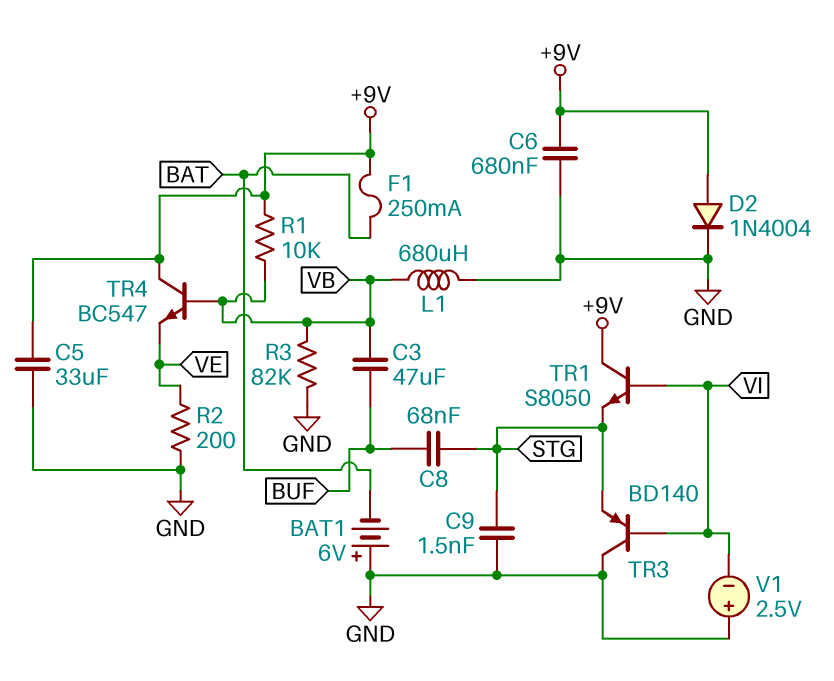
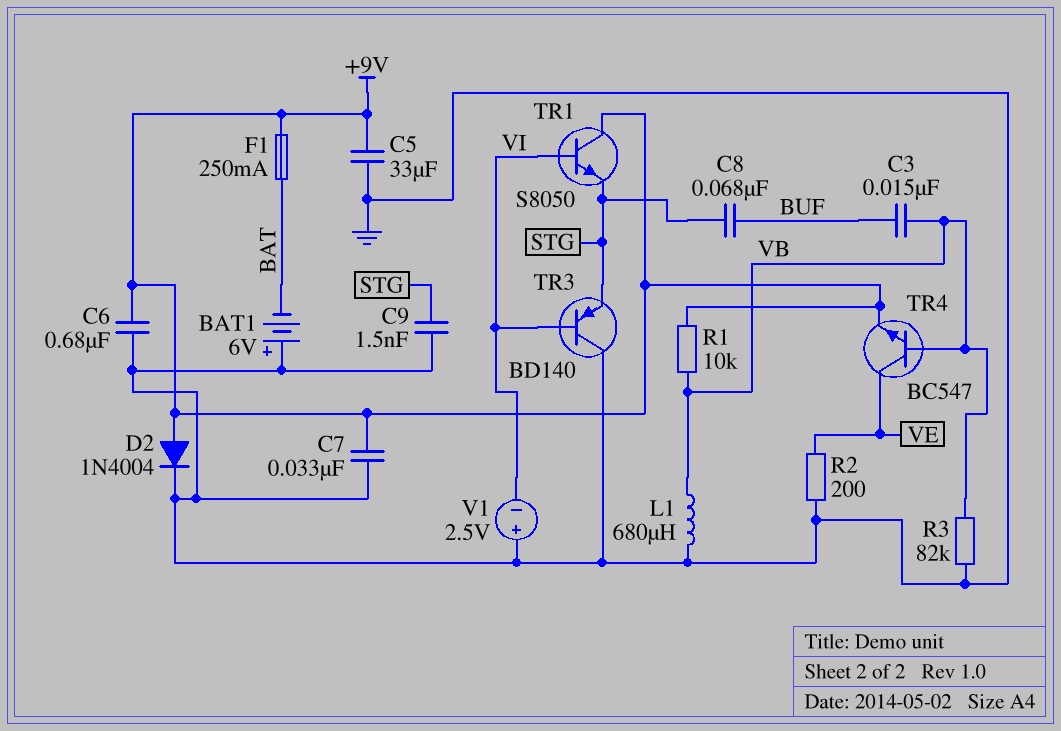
C3: 47uF (BUF, VB) -> 15nF (BUF, VB)
C7: none -> 33nF (+9V, GND)
TR4: NPN BC547 (B VB, C +9V, E VE) -> NPN BC547 (B VB, C VE, E +9V)

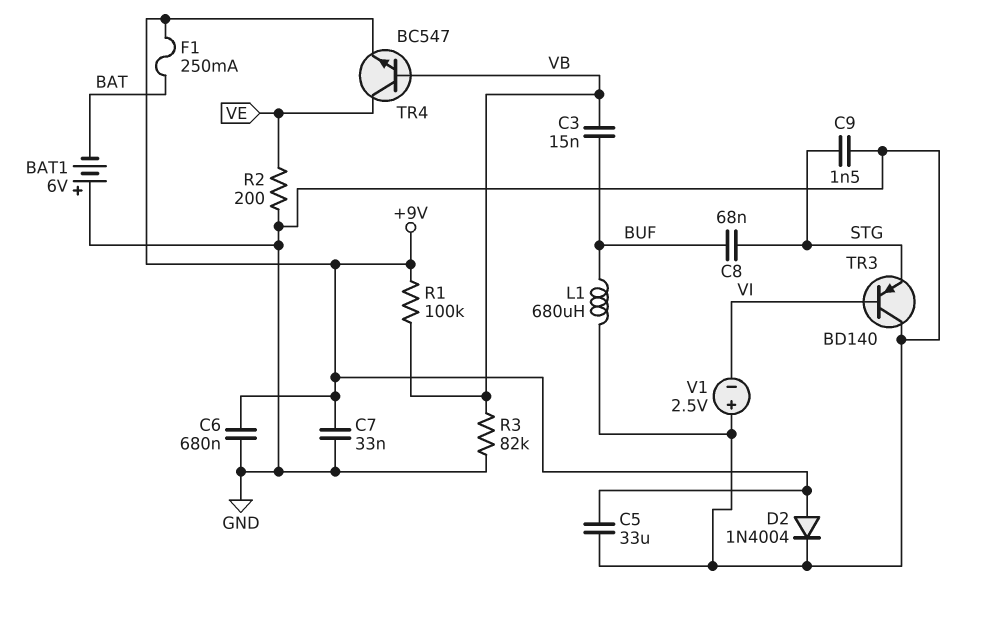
L1: 680uH (GND, VB) -> 680uH (BUF, GND)
R1: 10k (+9V, VB) -> 100k (+9V, VB)
TR1: NPN S8050 (B VI, C +9V, E STG) -> none

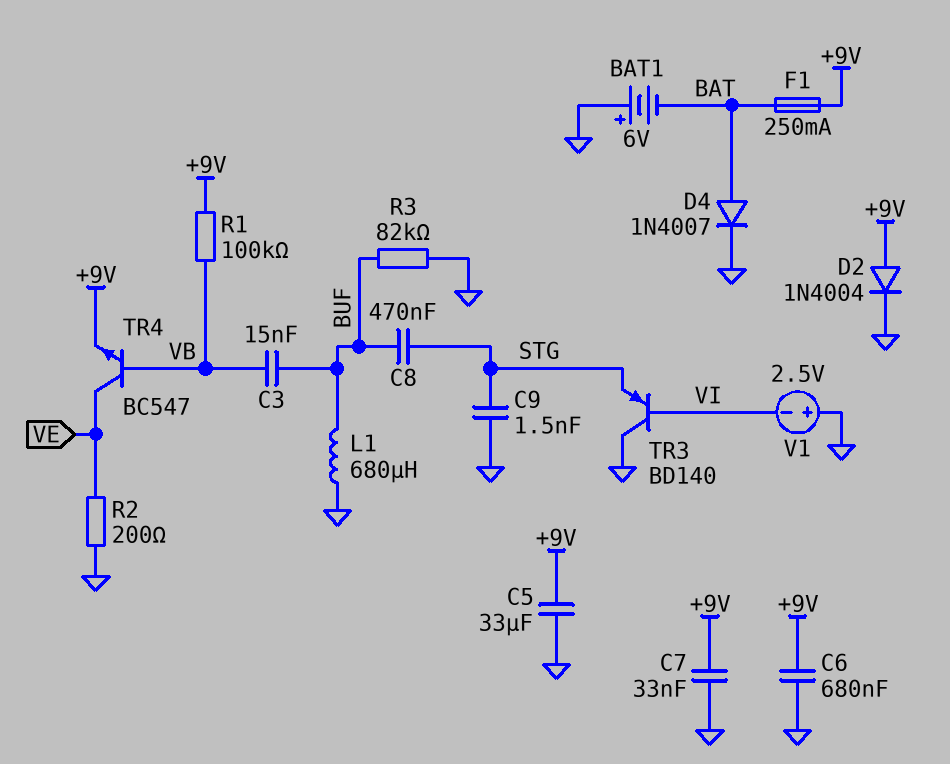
C8: 68nF (BUF, STG) -> 470nF (BUF, STG)
D4: none -> diode 1N4007 (A BAT, K GND)
R3: 82k (GND, VB) -> 82k (BUF, GND)

